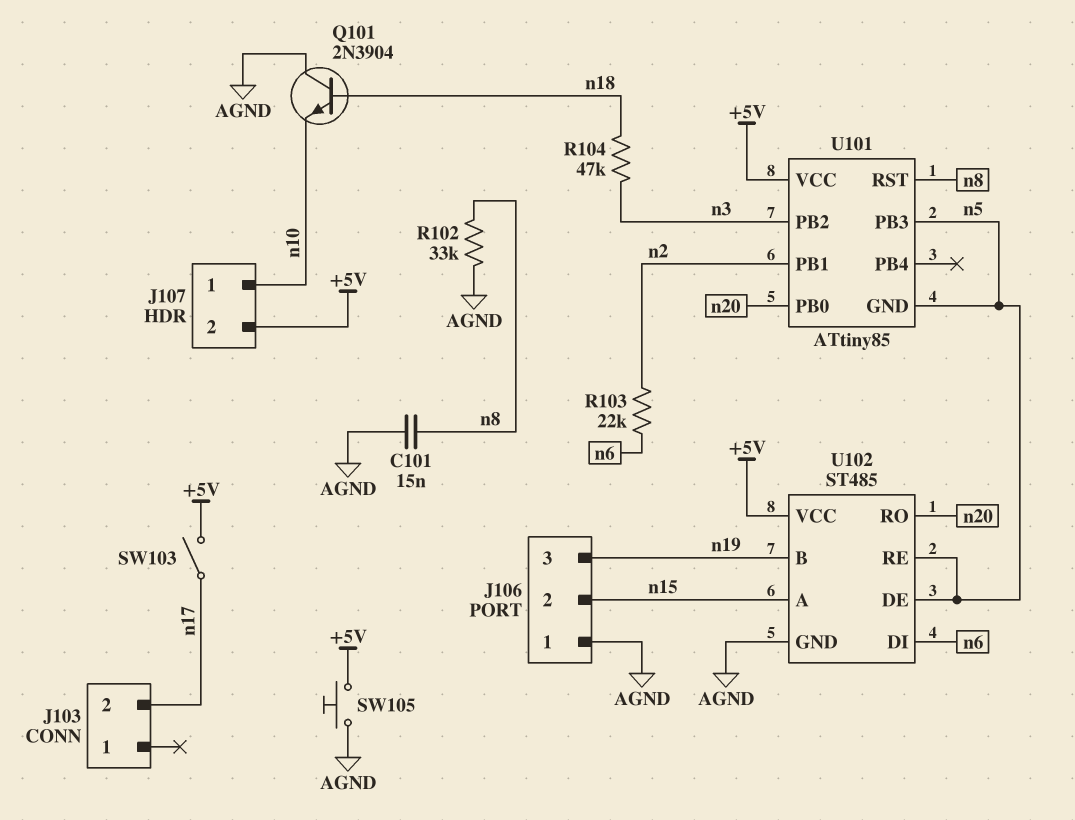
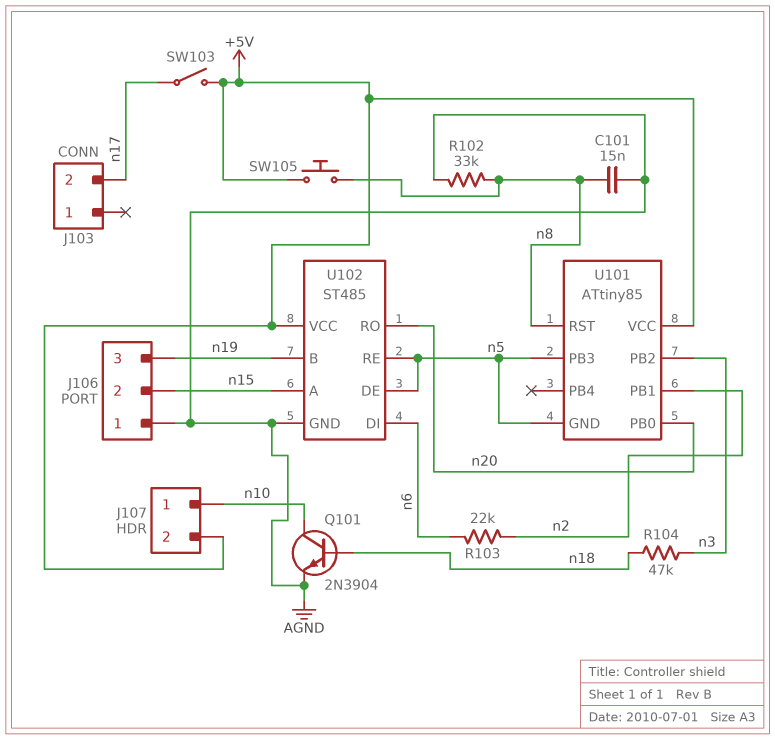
Q101: NPN 2N3904 (B n18, C AGND, E n10) -> NPN 2N3904 (B n18, C n10, E AGND)
SW105: button (+5V, AGND) -> button (+5V, n8)

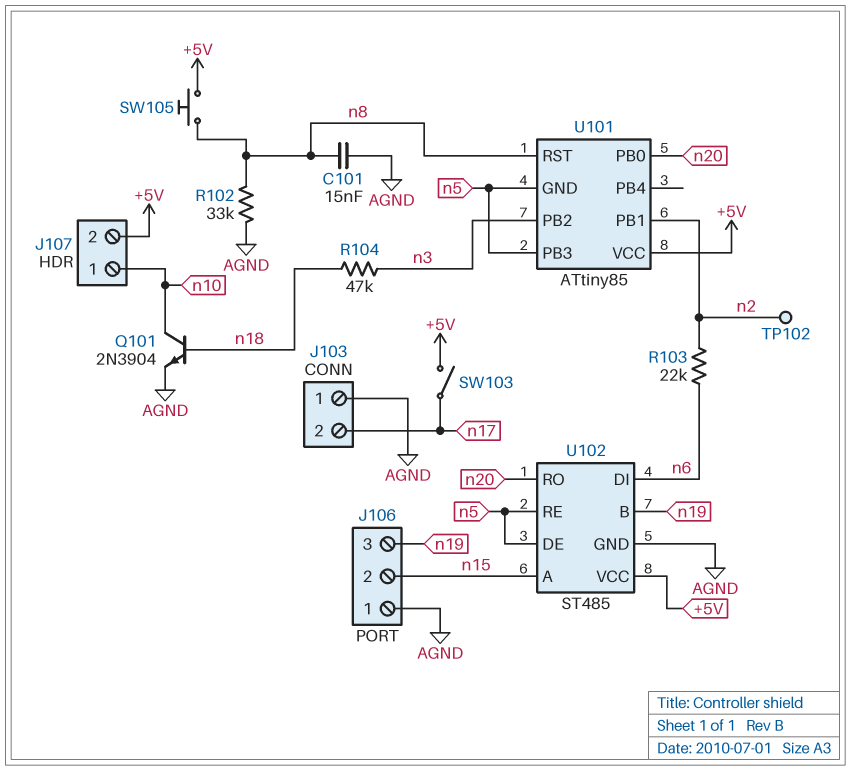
J103 pin 1: none -> AGND
TP102: none -> test point (n2)

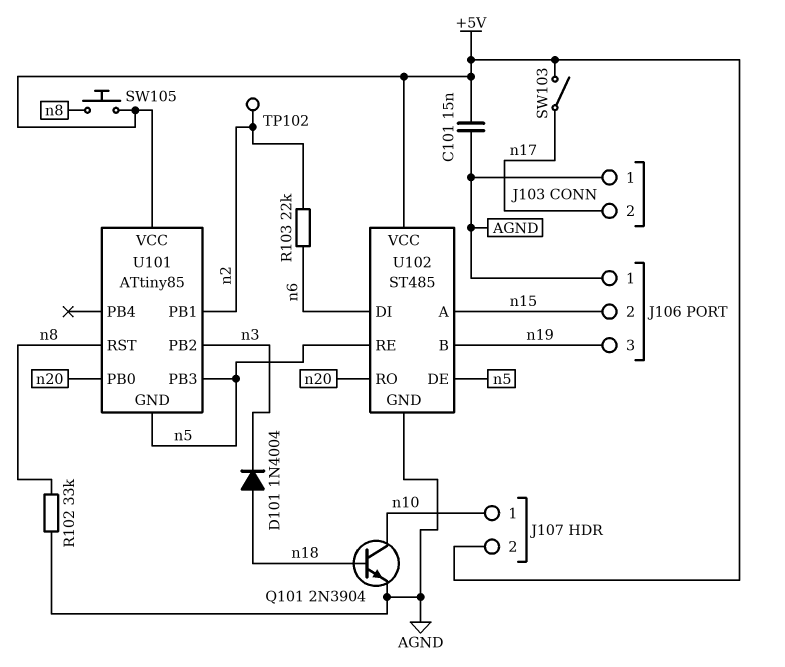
C101: 15nF (AGND, n8) -> 15nF (+5V, AGND)
D101: none -> diode 1N4004 (A n18, K n3)
R104: 47k (n3, n18) -> none

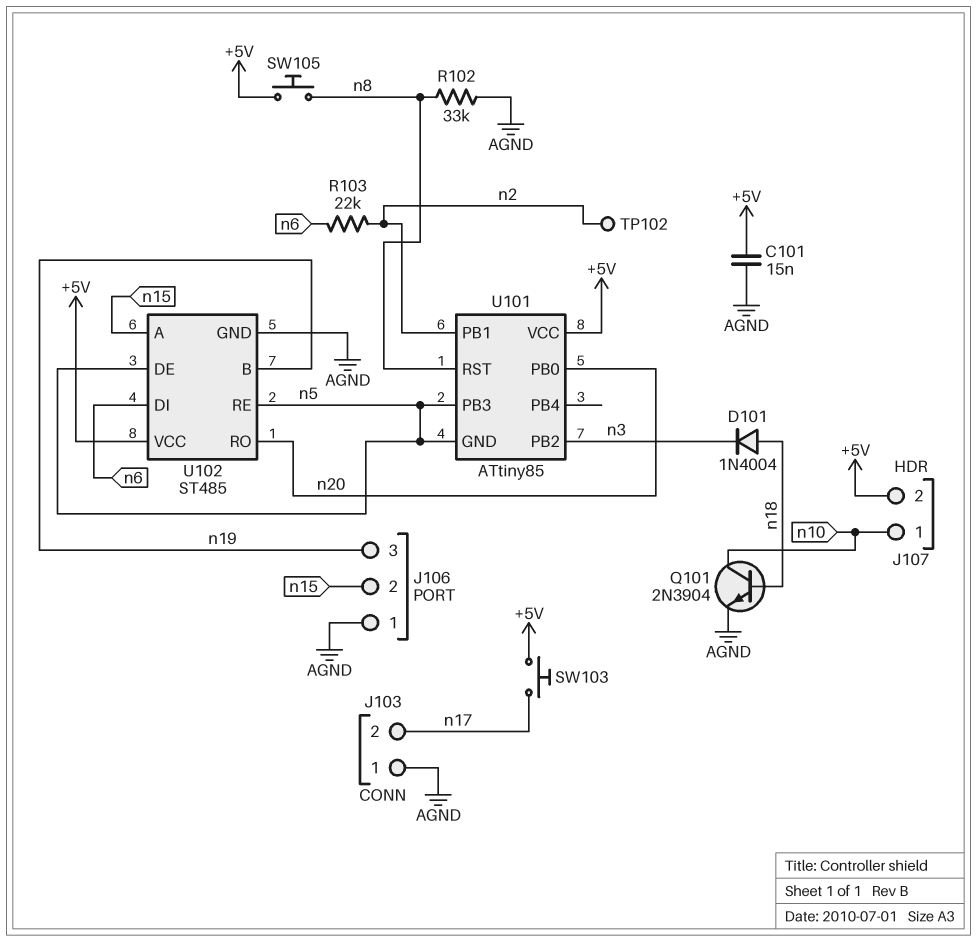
SW103: switch (+5V, n17) -> button (+5V, n17)

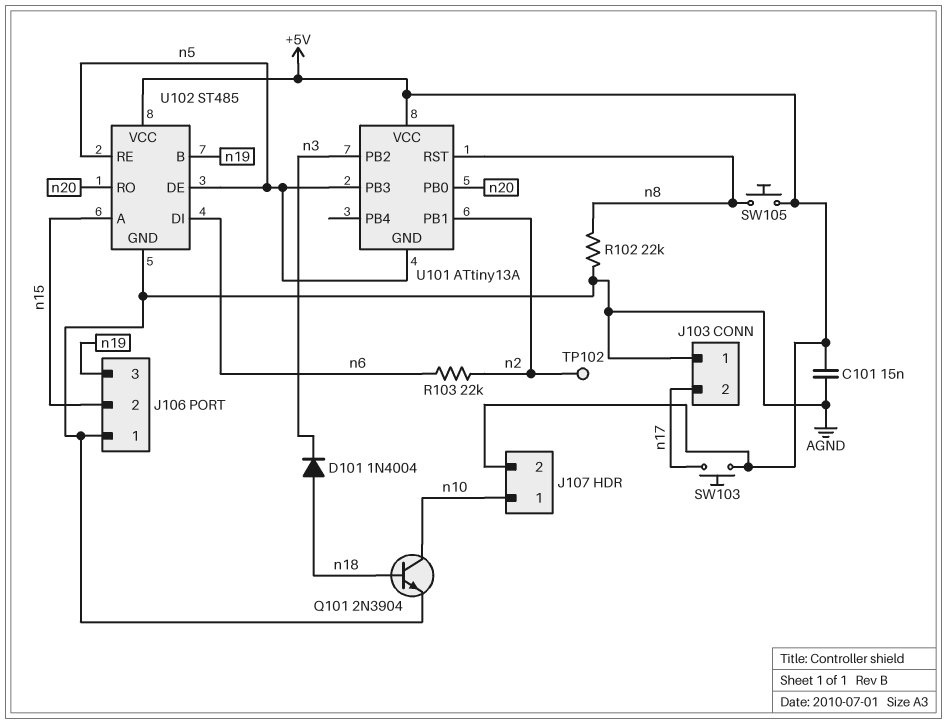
R102: 33k (AGND, n8) -> 22k (AGND, n8)
U101: ATtiny85 -> ATtiny13A

